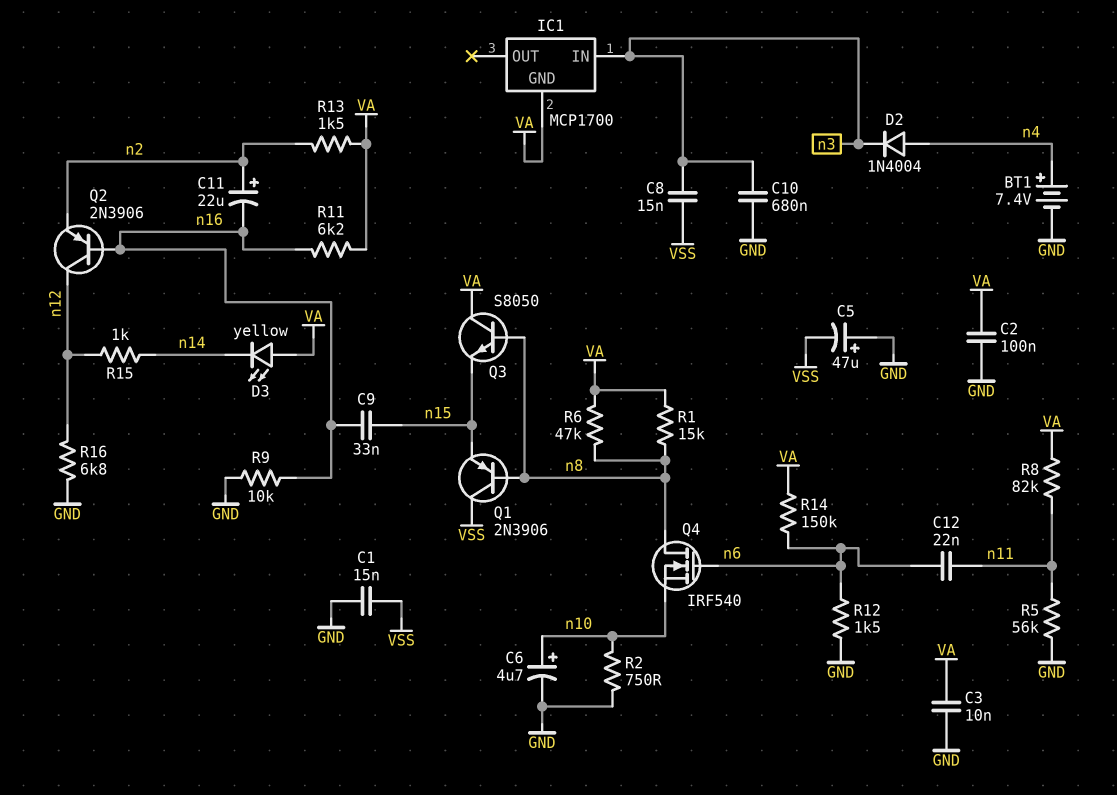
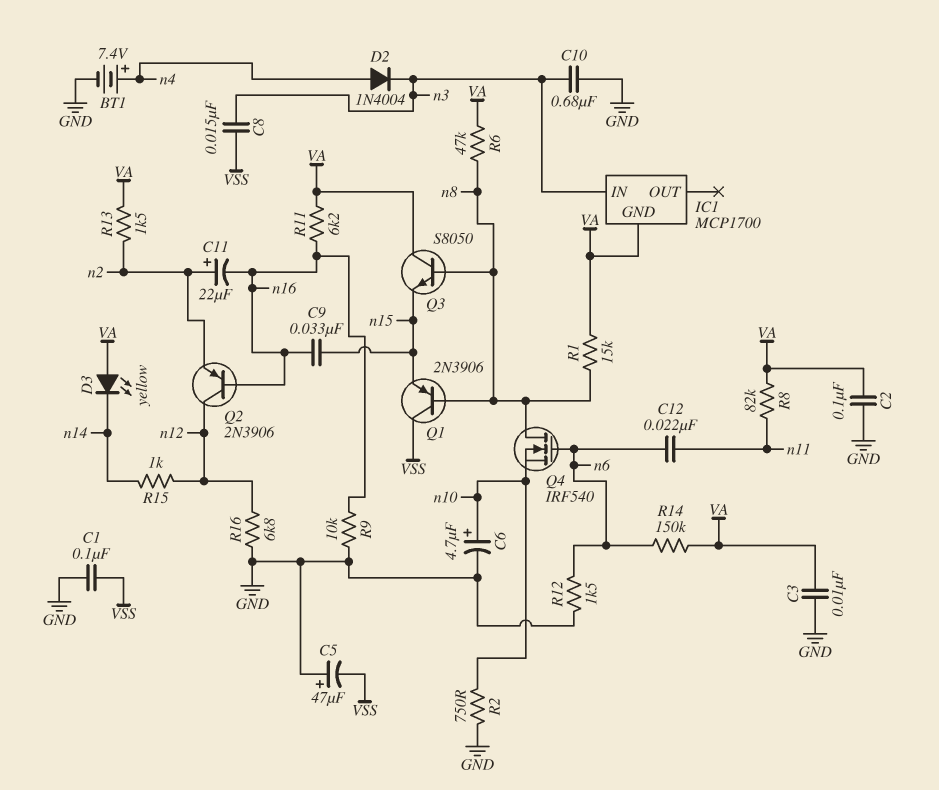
C1: 15nF (GND, VSS) -> 100nF (GND, VSS)
R5: 56k (GND, n11) -> none

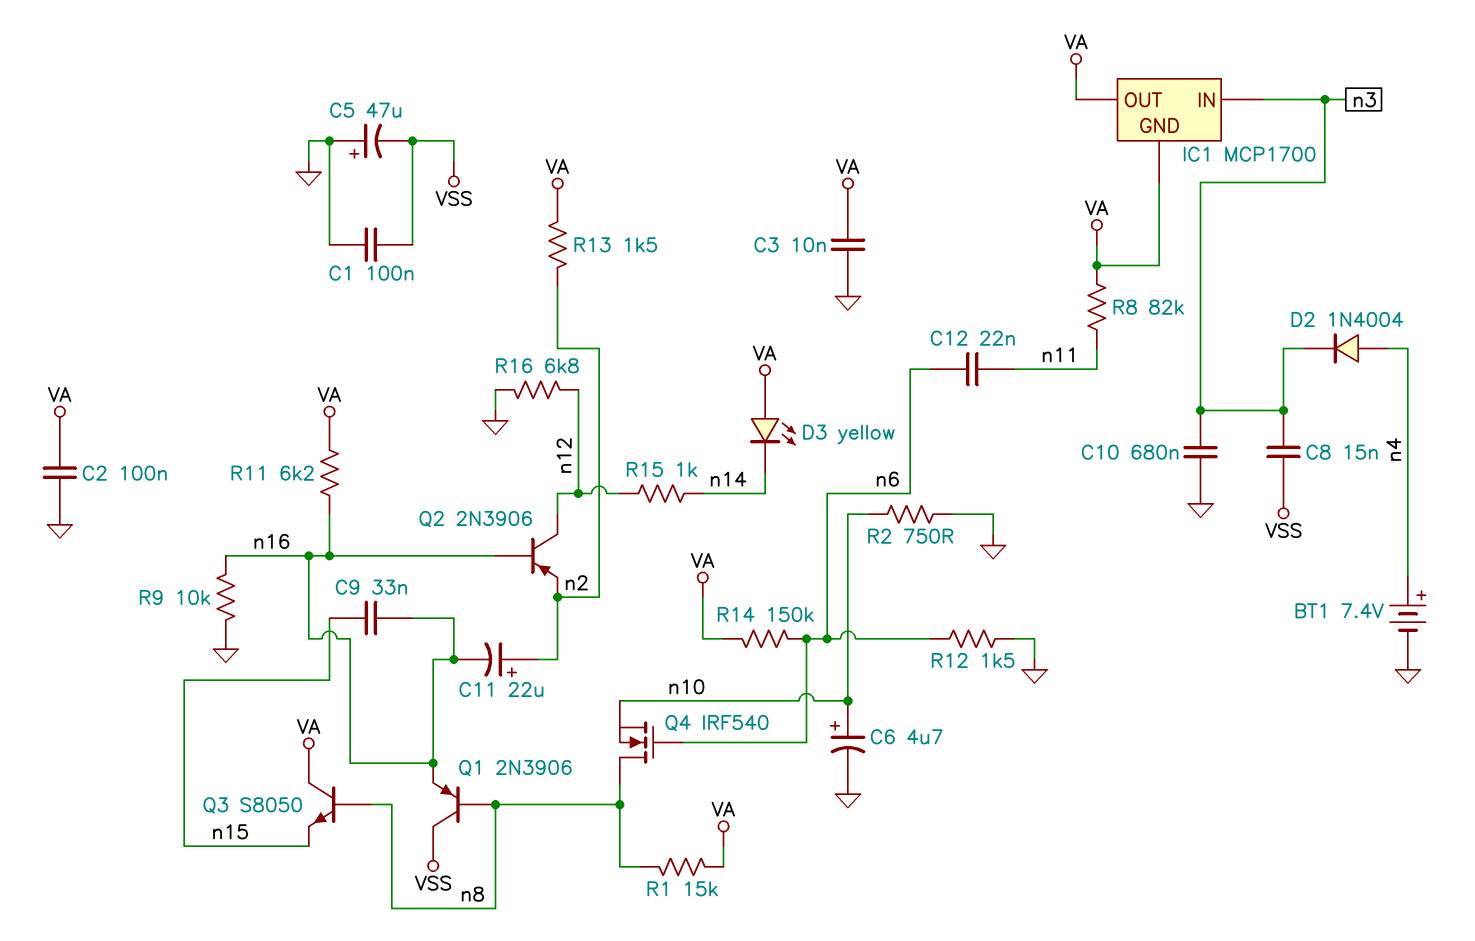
IC1 pin OUT: none -> VA
Q1: PNP 2N3906 (B n8, C VSS, E n15) -> PNP 2N3906 (B n8, C VSS, E n16)
R6: 47k (VA, n8) -> none

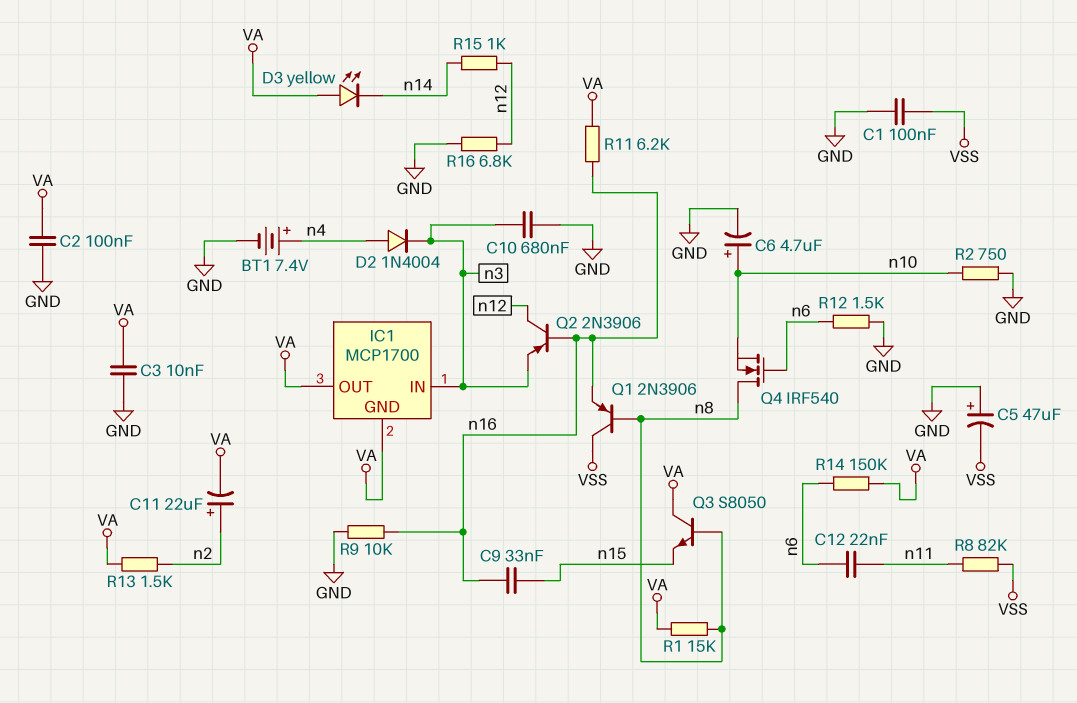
C8: 15nF (VSS, n3) -> none
C11: 22uF (plus n2, minus n16) -> 22uF (plus n2, minus VA)
Q2: PNP 2N3906 (B n16, C n12, E n2) -> PNP 2N3906 (B n16, C n12, E n3)
R8: 82k (VA, n11) -> 82k (VSS, n11)

